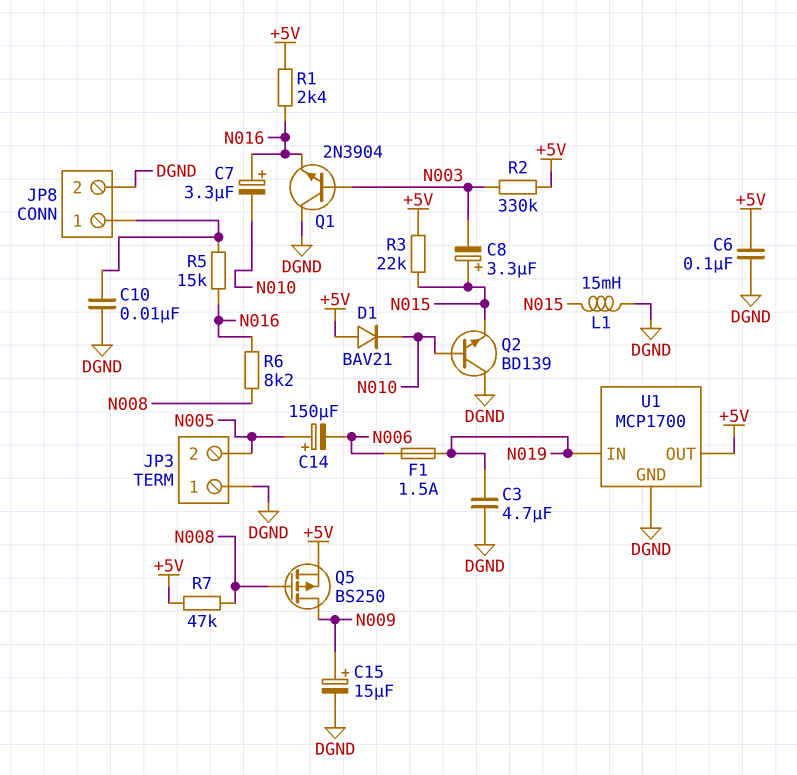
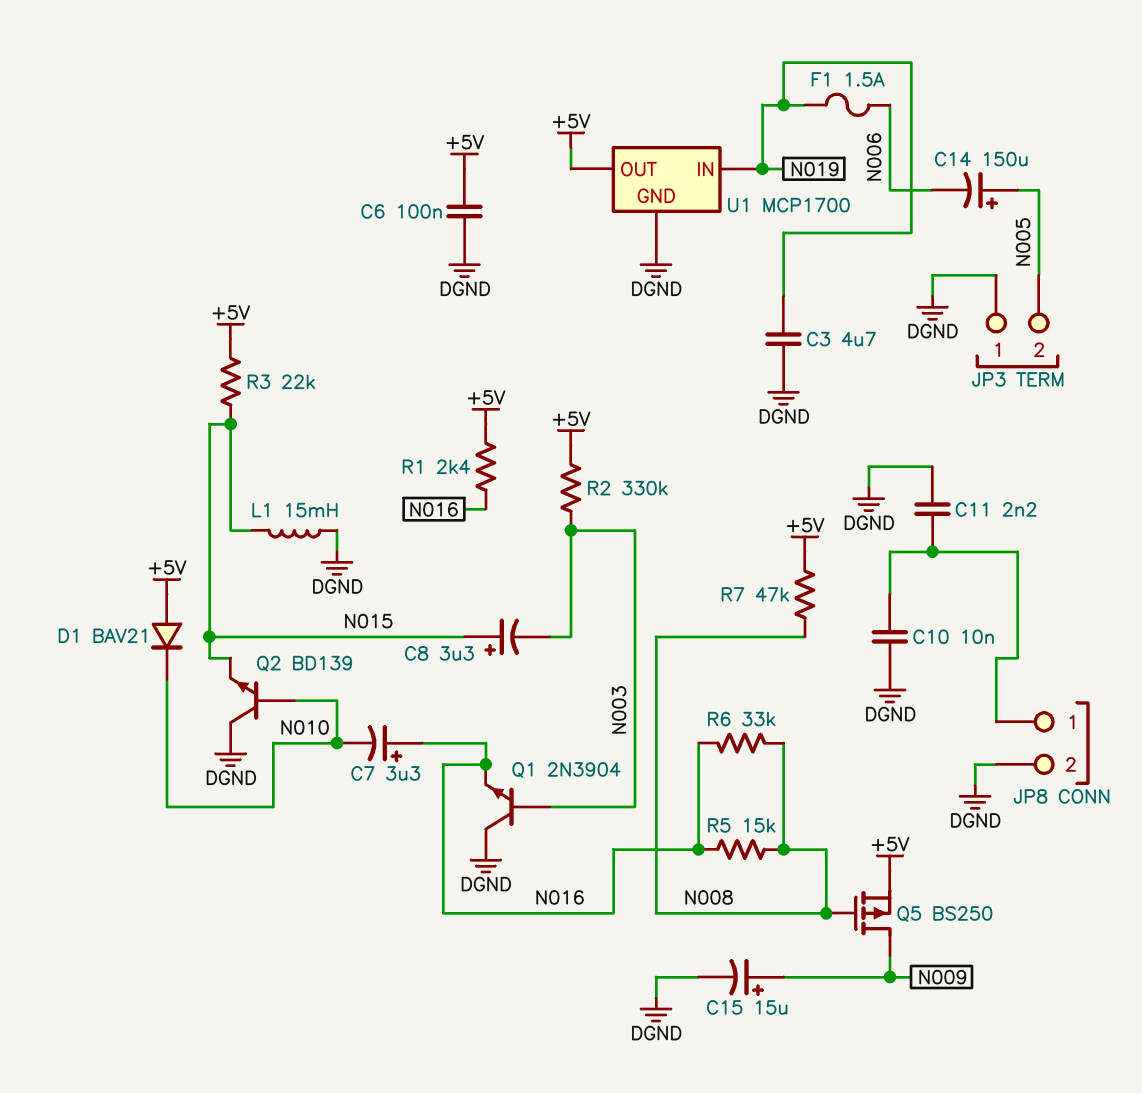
C11: none -> 2.2nF (DGND, JP8/1)
R5: 15k (JP8/1, N016) -> 15k (N008, N016)
R6: 8.2k (N008, N016) -> 33k (N008, N016)

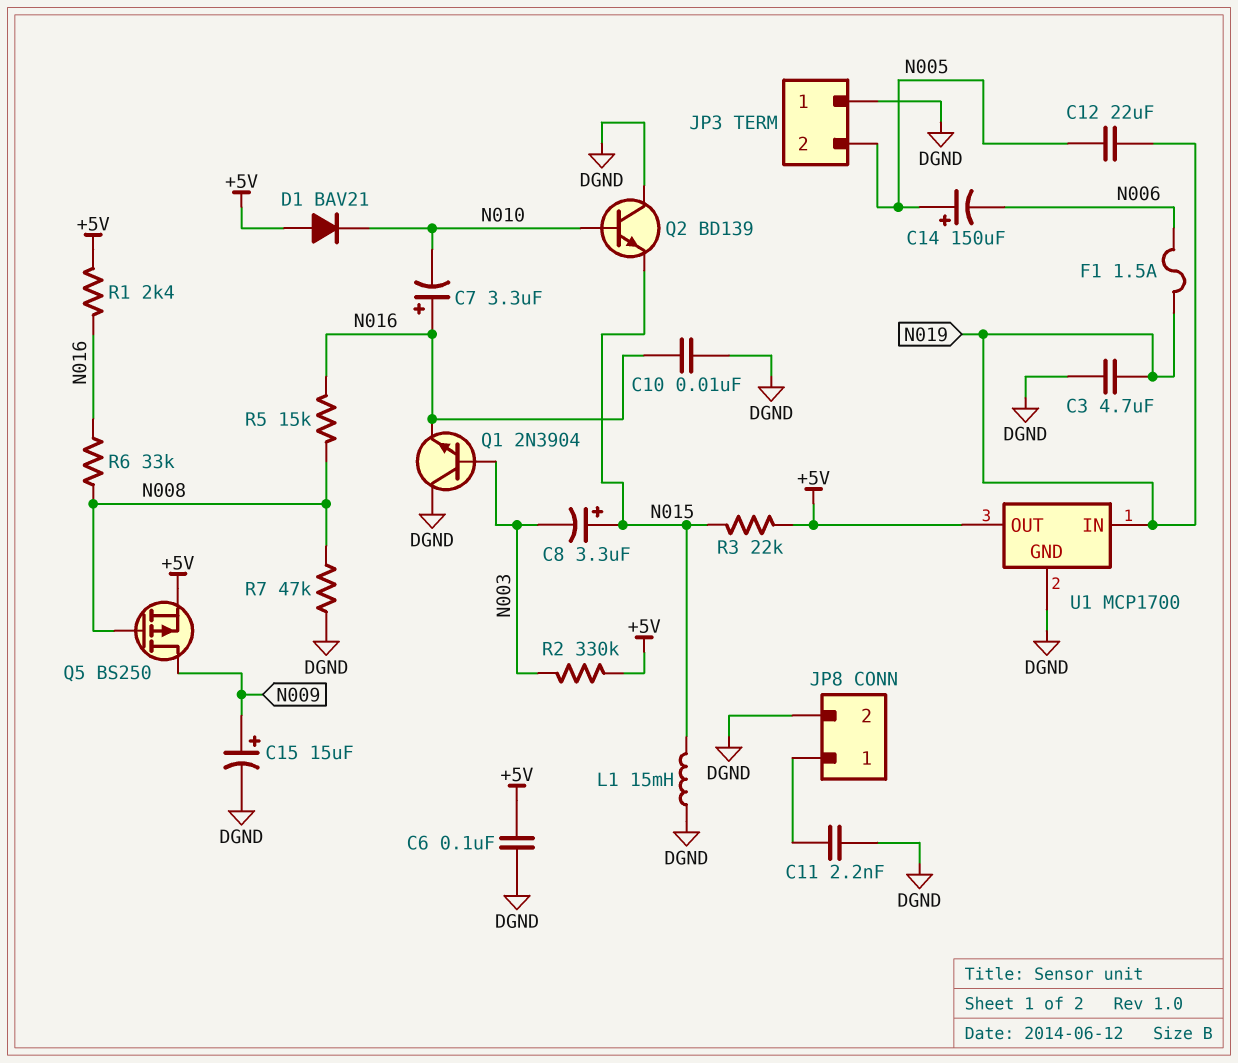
C10: 10nF (DGND, JP8/1) -> 10nF (DGND, N016)
C12: none -> 22uF (N005, N019)
R7: 47k (+5V, N008) -> 47k (DGND, N008)

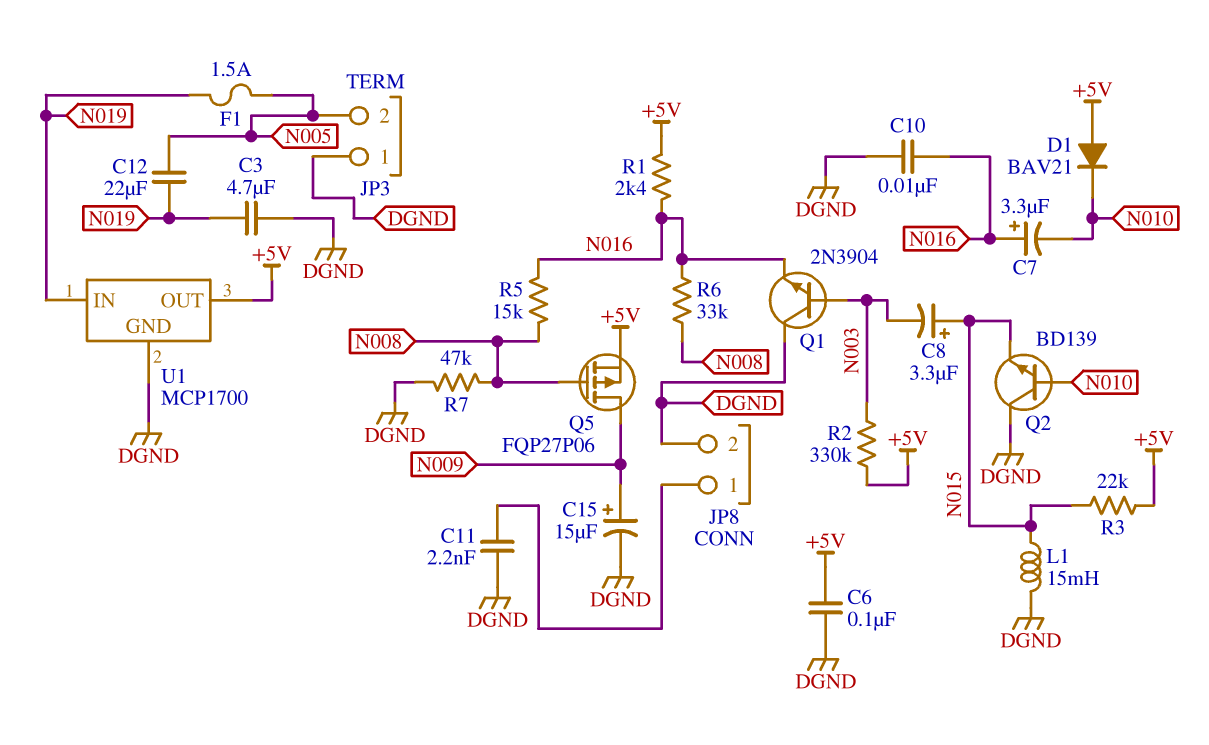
C14: 150uF (plus N005, minus N006) -> none
F1: 1.5A (N006, N019) -> 1.5A (N005, N019)
Q5: PMOS BS250 (G N008, D N009, S +5V) -> PMOS FQP27P06 (G N008, D N009, S +5V)

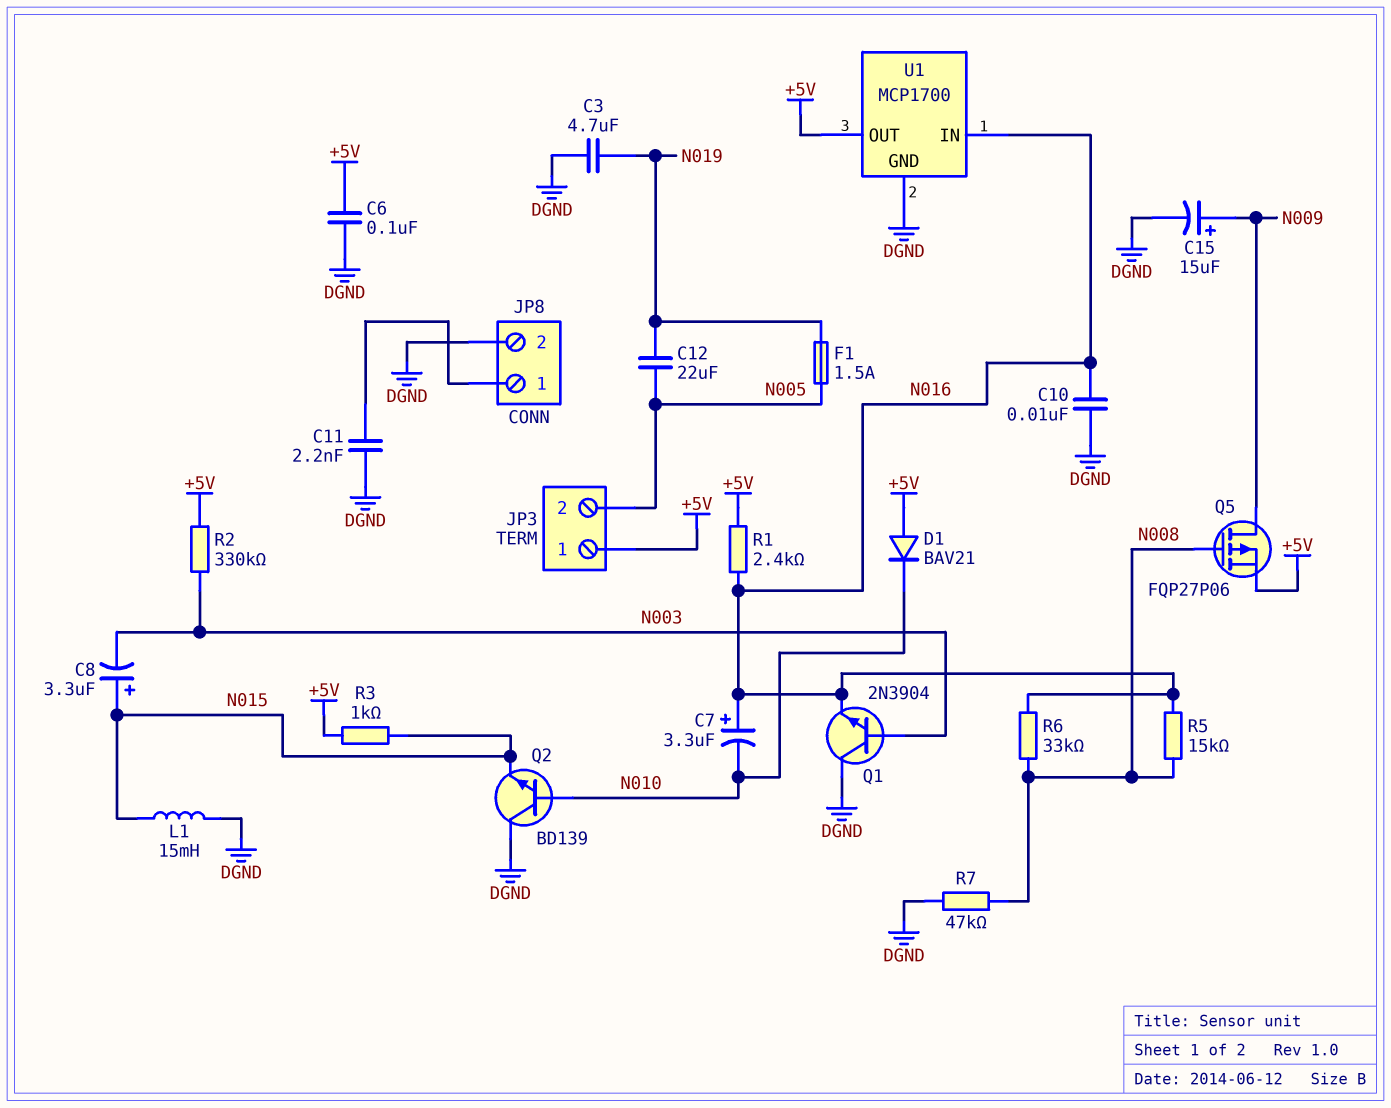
JP3 pin 1: DGND -> +5V
R3: 22k (+5V, N015) -> 1k (+5V, N015)
U1 pin IN: N019 -> N016

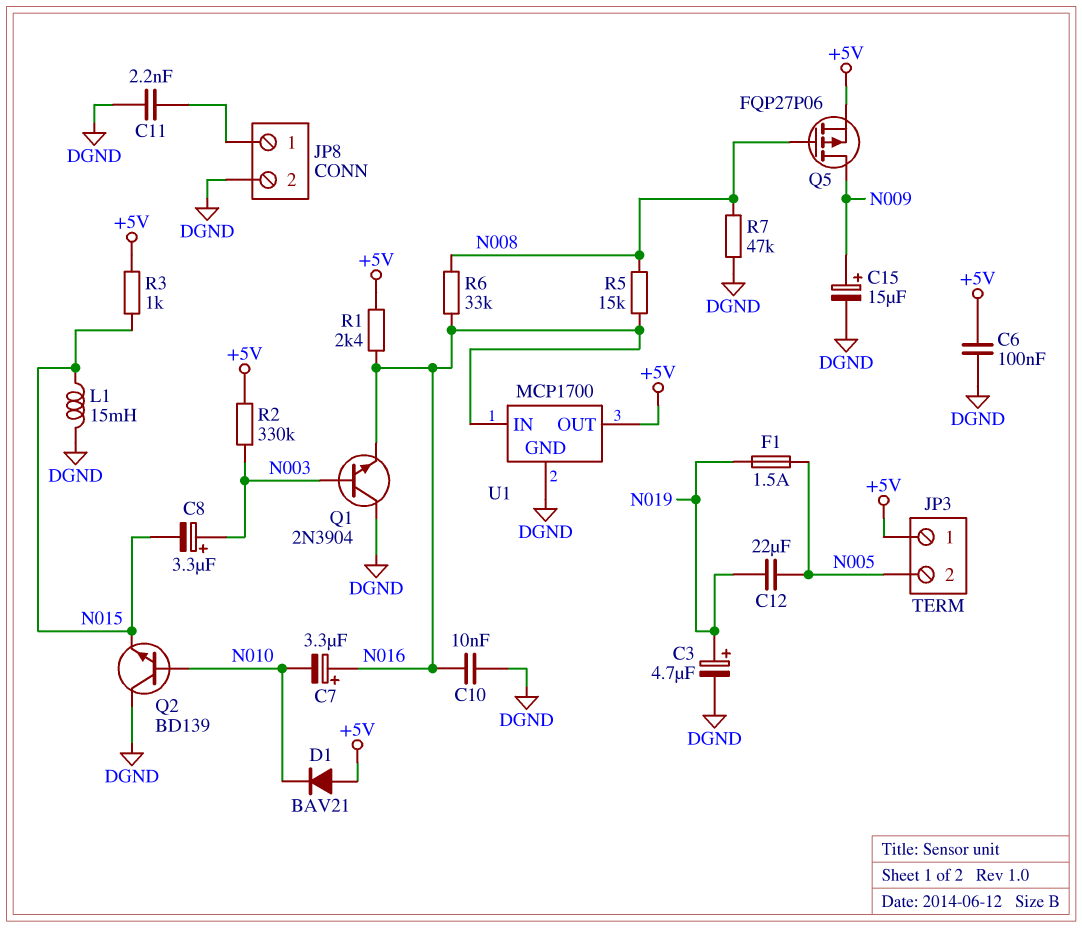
C3: 4.7uF (DGND, N019) -> 4.7uF (plus N019, minus DGND)
C8: 3.3uF (plus N015, minus N003) -> 3.3uF (plus N003, minus N015)

